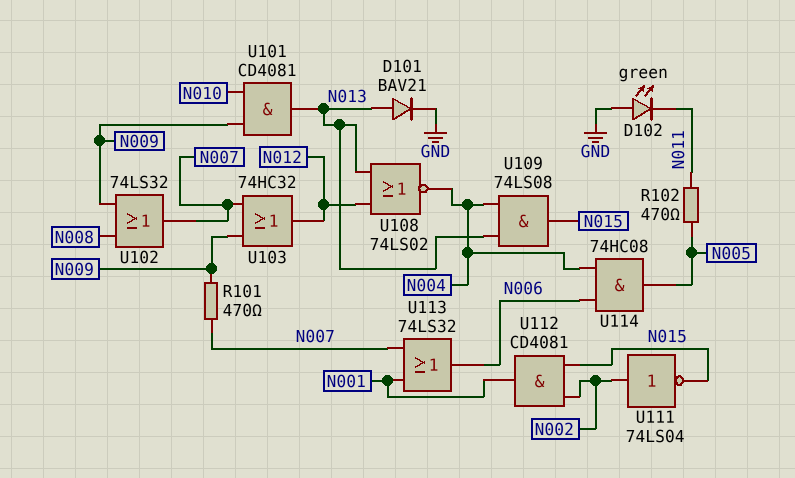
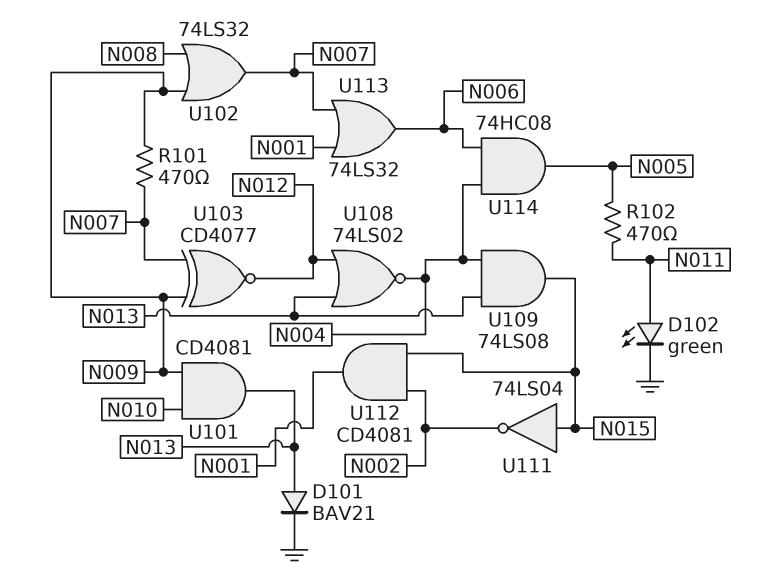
D102: LED green (A GND, K N011) -> LED green (A N011, K GND)
U103: OR 74HC32 (in N007, in N009, out N012) -> XNOR CD4077 (in N007, in N009, out N012)
U111: NOT 74LS04 (in N002, out N015) -> NOT 74LS04 (in N015, out N002)

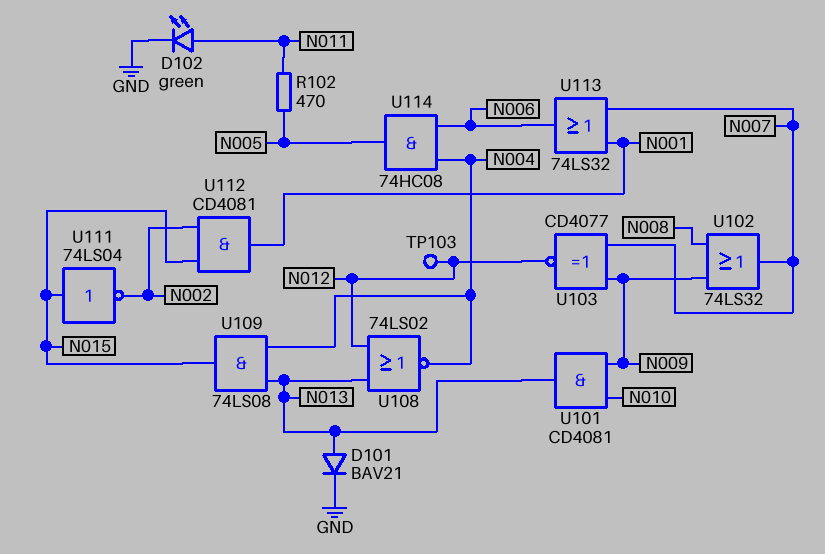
R101: 470 (N007, N009) -> none
TP103: none -> test point (N012)

